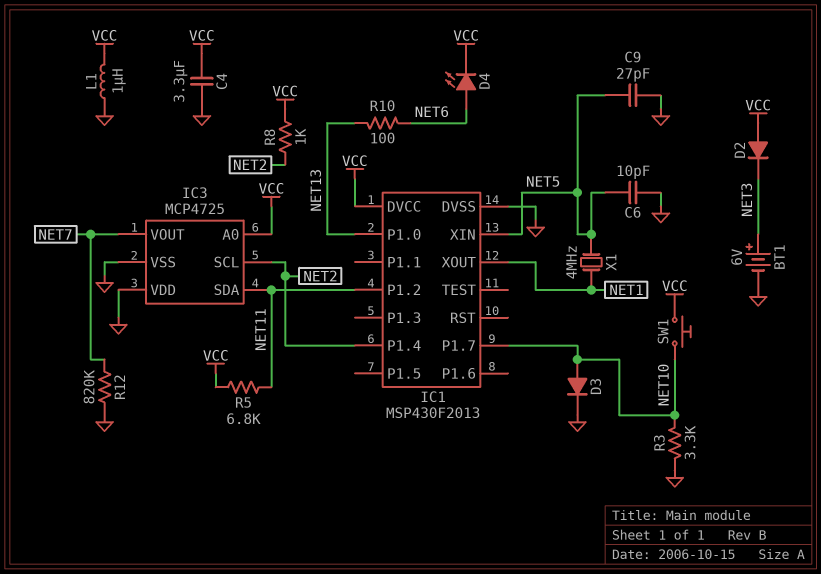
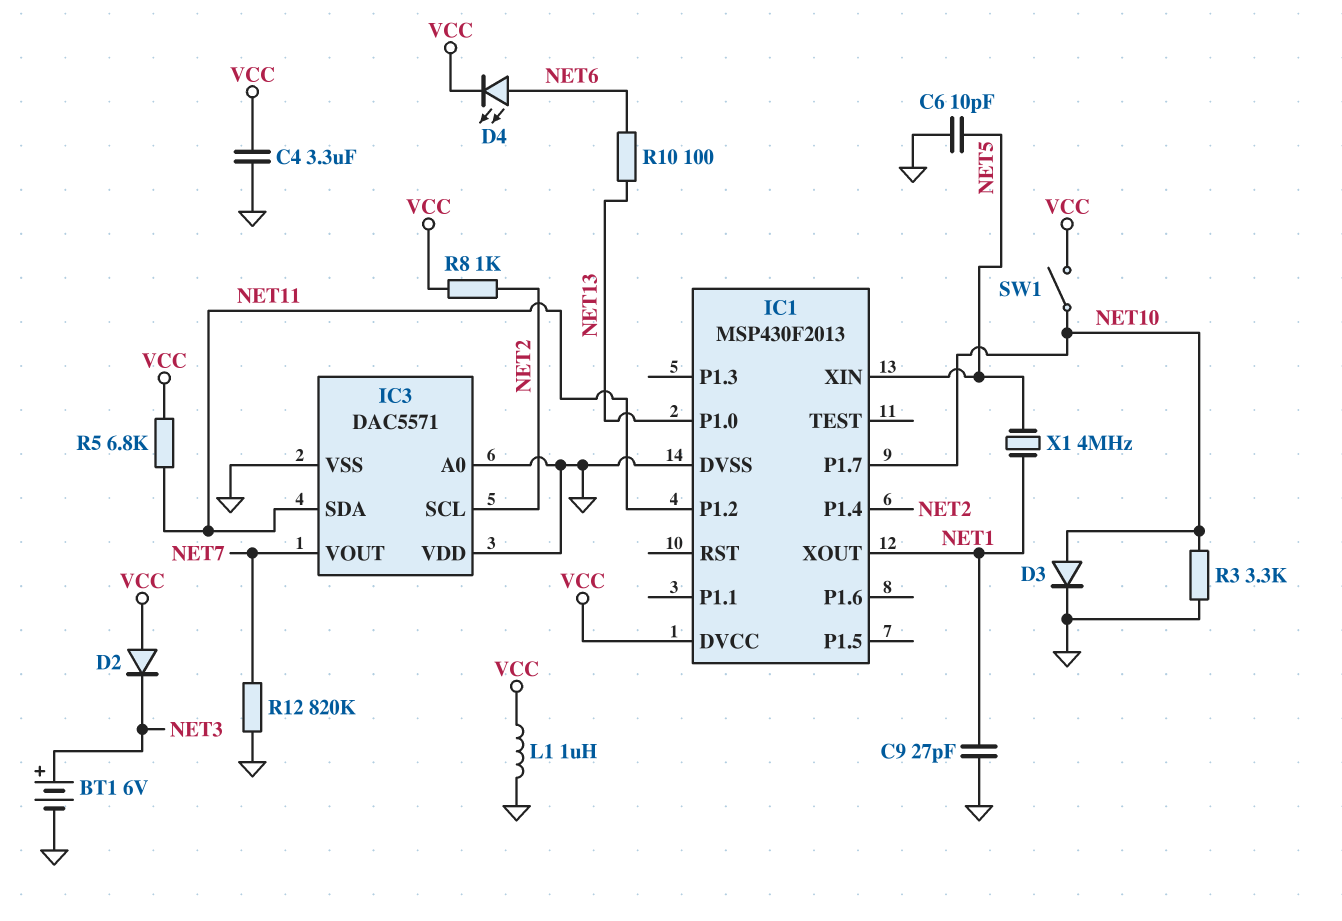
C9: 27pF (GND, NET5) -> 27pF (GND, NET1)
IC3: MCP4725 -> DAC5571
IC3 pin A0: VCC -> GND
SW1: button (NET10, VCC) -> switch (NET10, VCC)

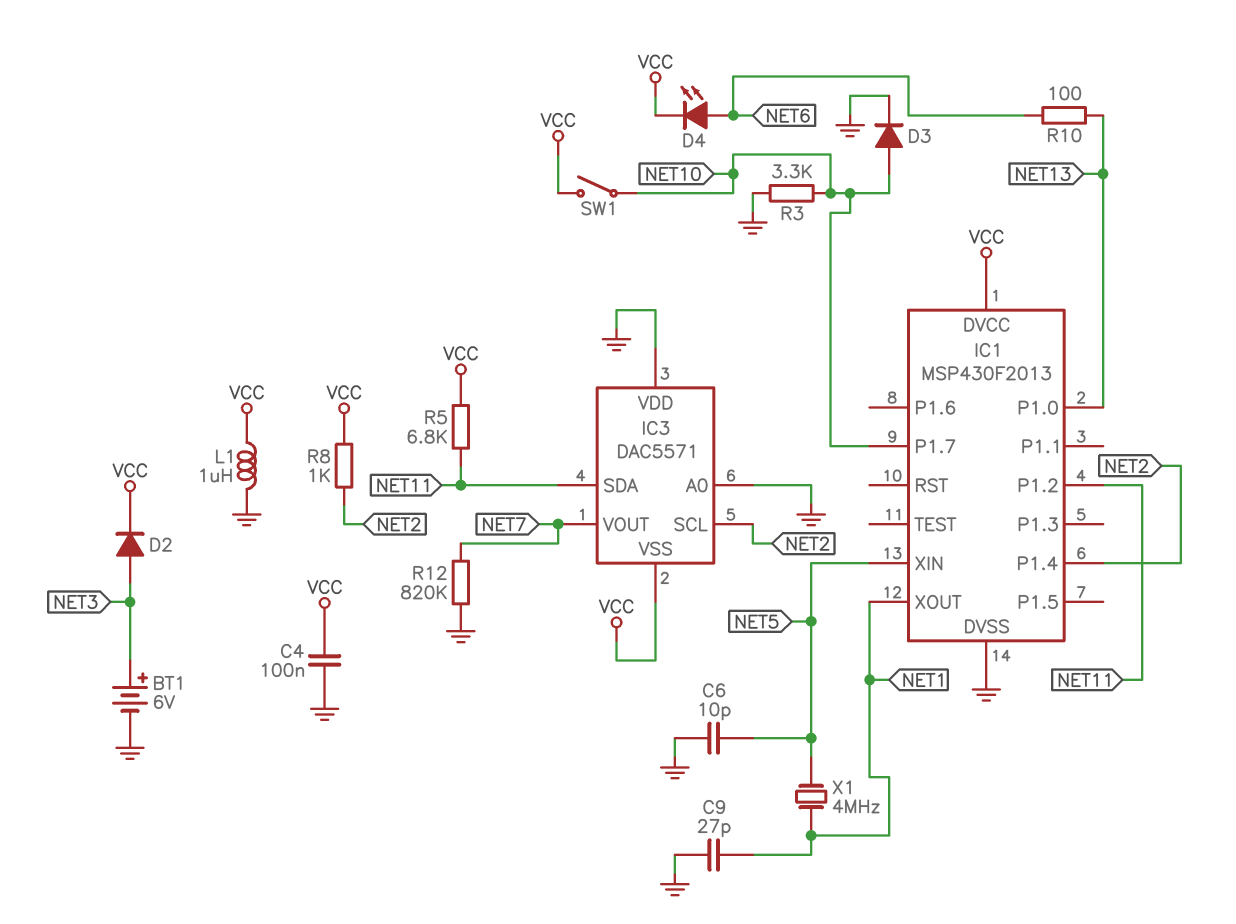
C4: 3.3uF (GND, VCC) -> 100nF (GND, VCC)
D2: diode (A VCC, K NET3) -> diode (A NET3, K VCC)
IC3 pin VSS: GND -> VCC

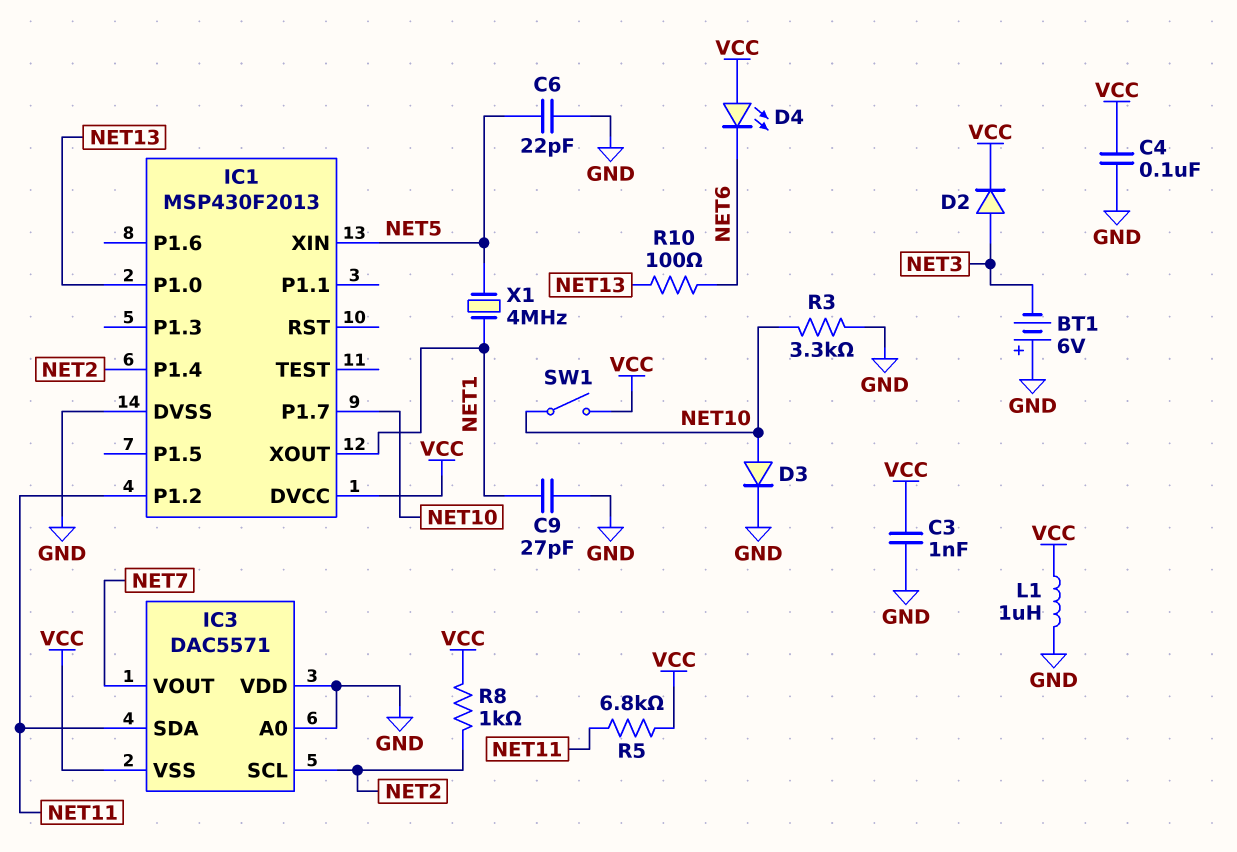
BT1: 6V (plus NET3, minus GND) -> 6V (plus GND, minus NET3)
C3: none -> 1nF (GND, VCC)
C6: 10pF (GND, NET5) -> 22pF (GND, NET5)
D4: LED (A NET6, K VCC) -> LED (A VCC, K NET6)
R12: 820k (GND, NET7) -> none

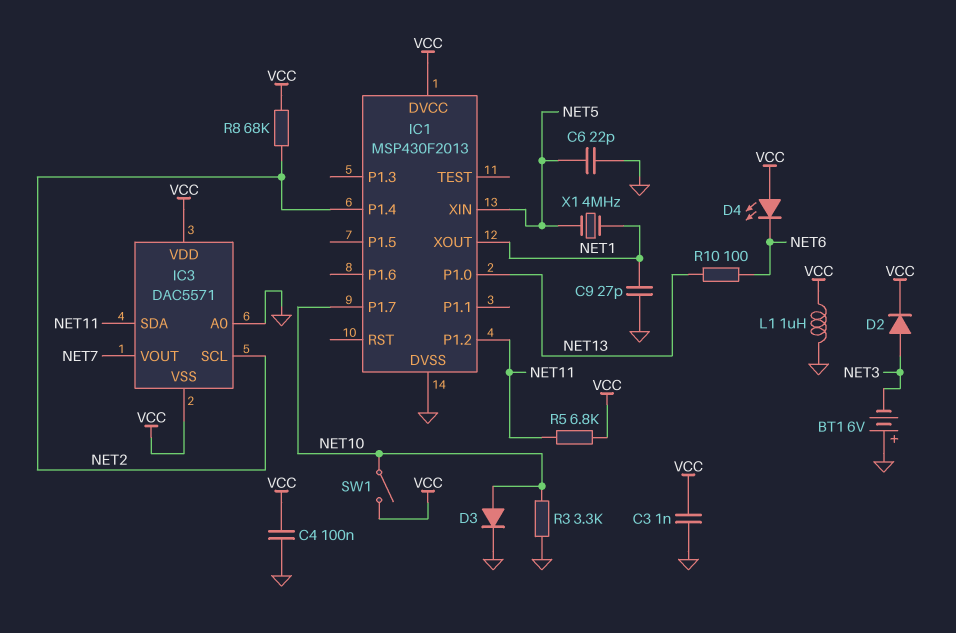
IC3 pin VDD: GND -> VCC
R8: 1k (NET2, VCC) -> 68k (NET2, VCC)

